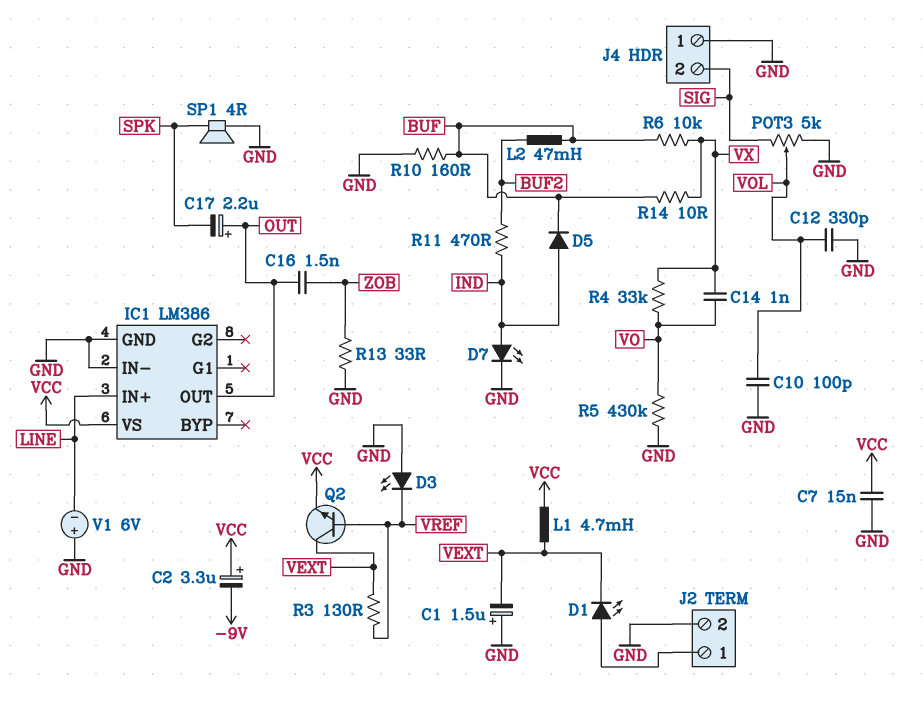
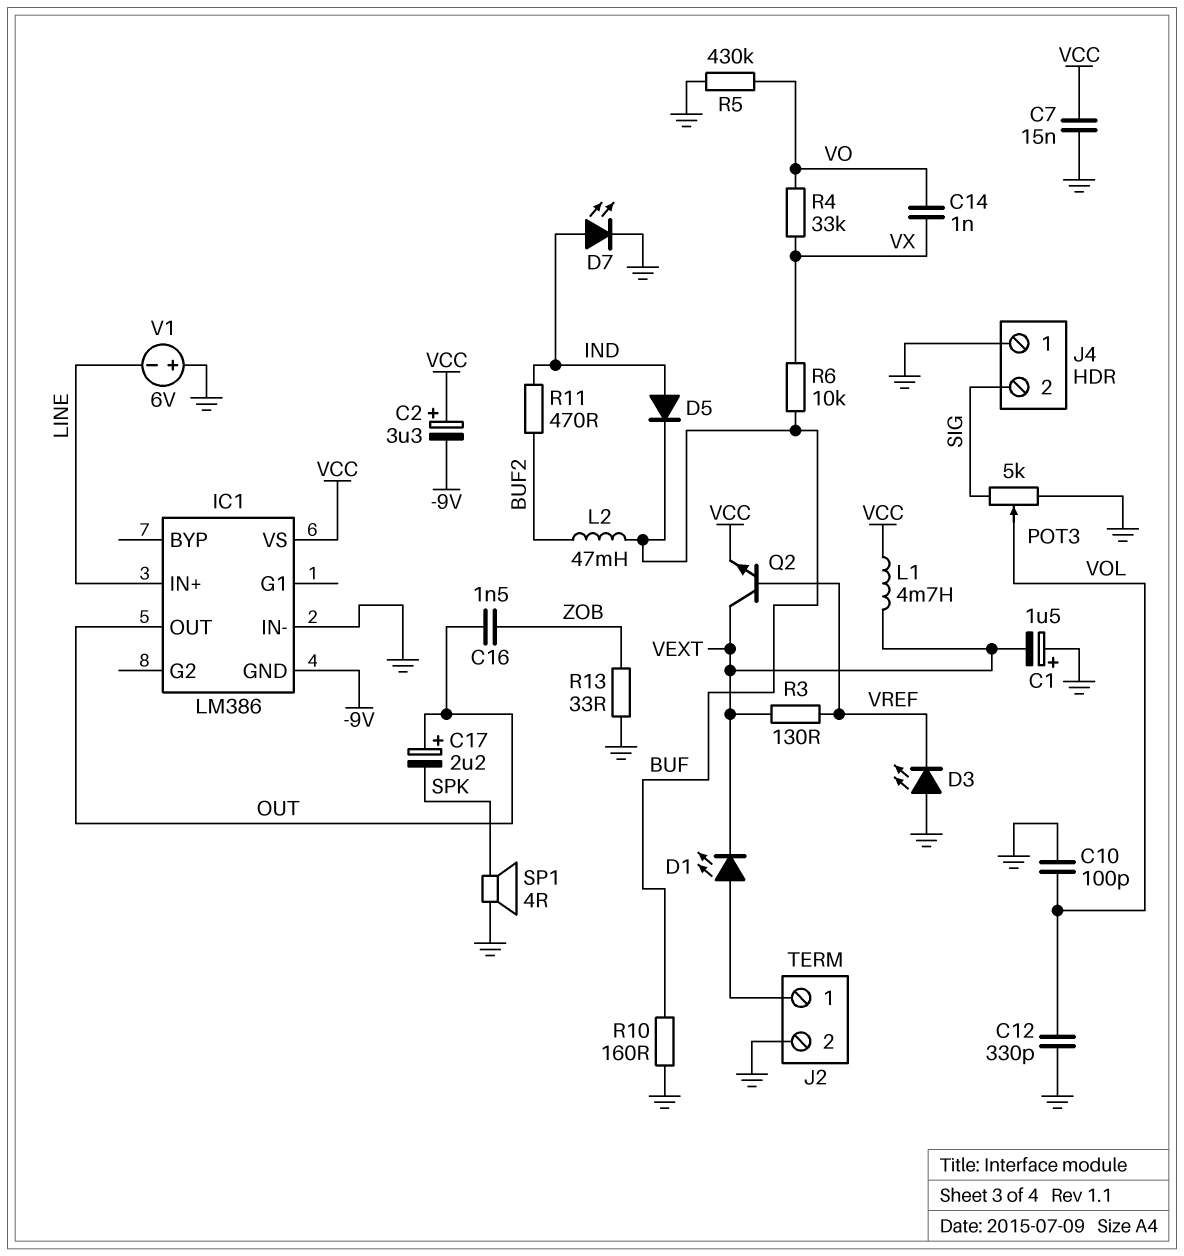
IC1 pin GND: GND -> -9V
R14: 10 (BUF, VX) -> none

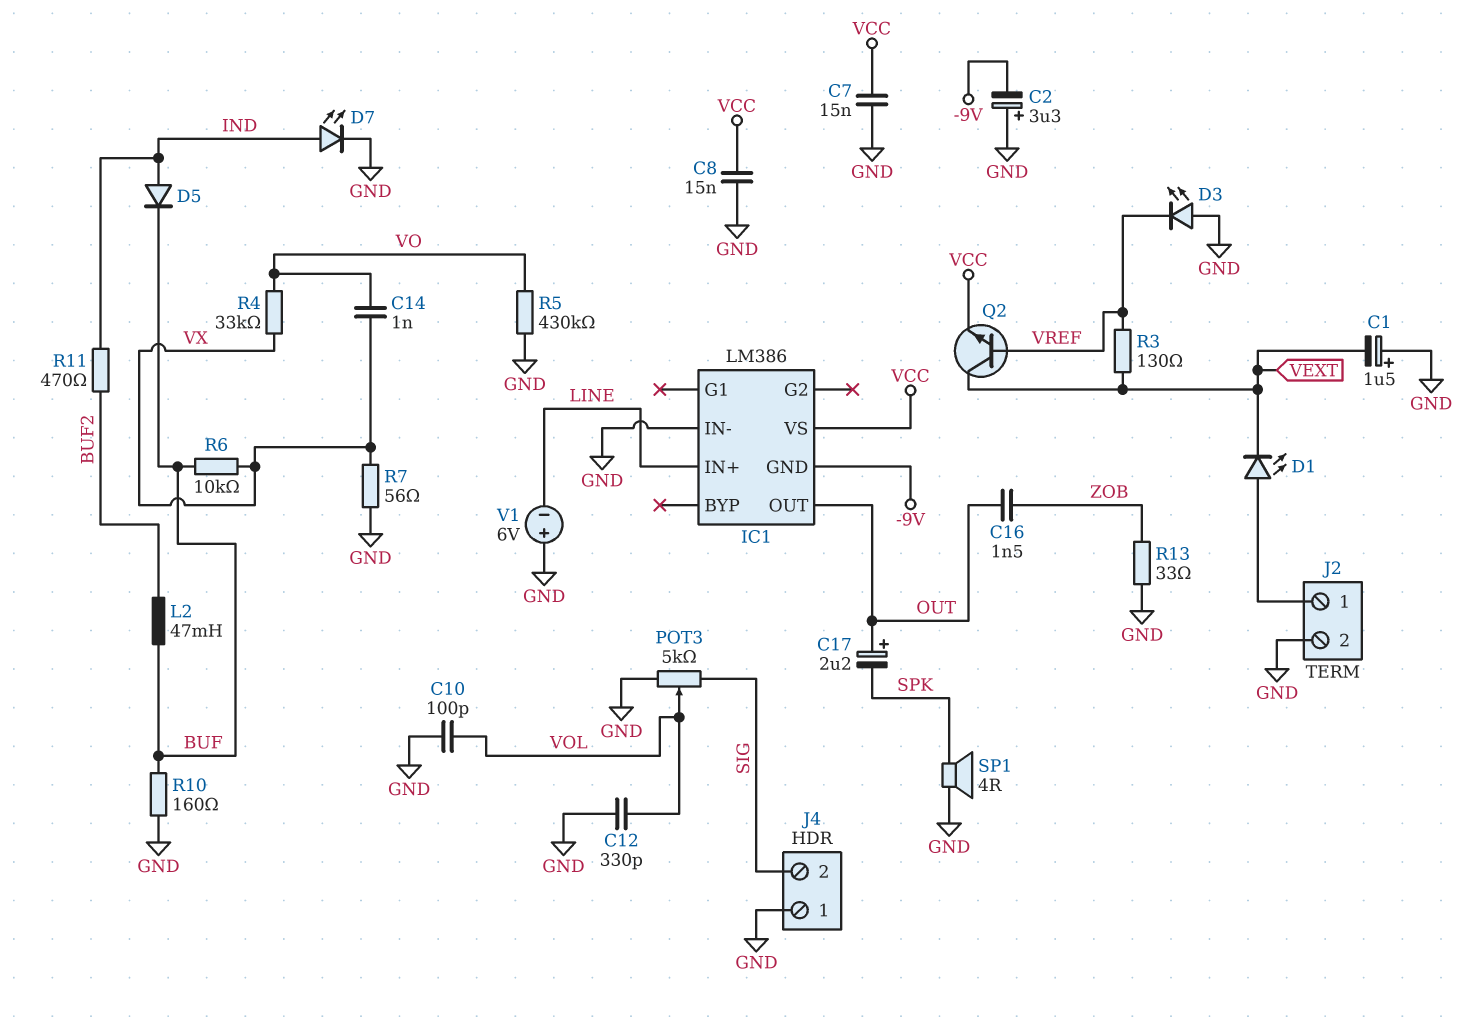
C2: 3.3uF (plus VCC, minus -9V) -> 3.3uF (plus GND, minus -9V)
C8: none -> 15nF (GND, VCC)
L1: 4.7mH (VCC, VEXT) -> none
R7: none -> 56 (GND, VX)

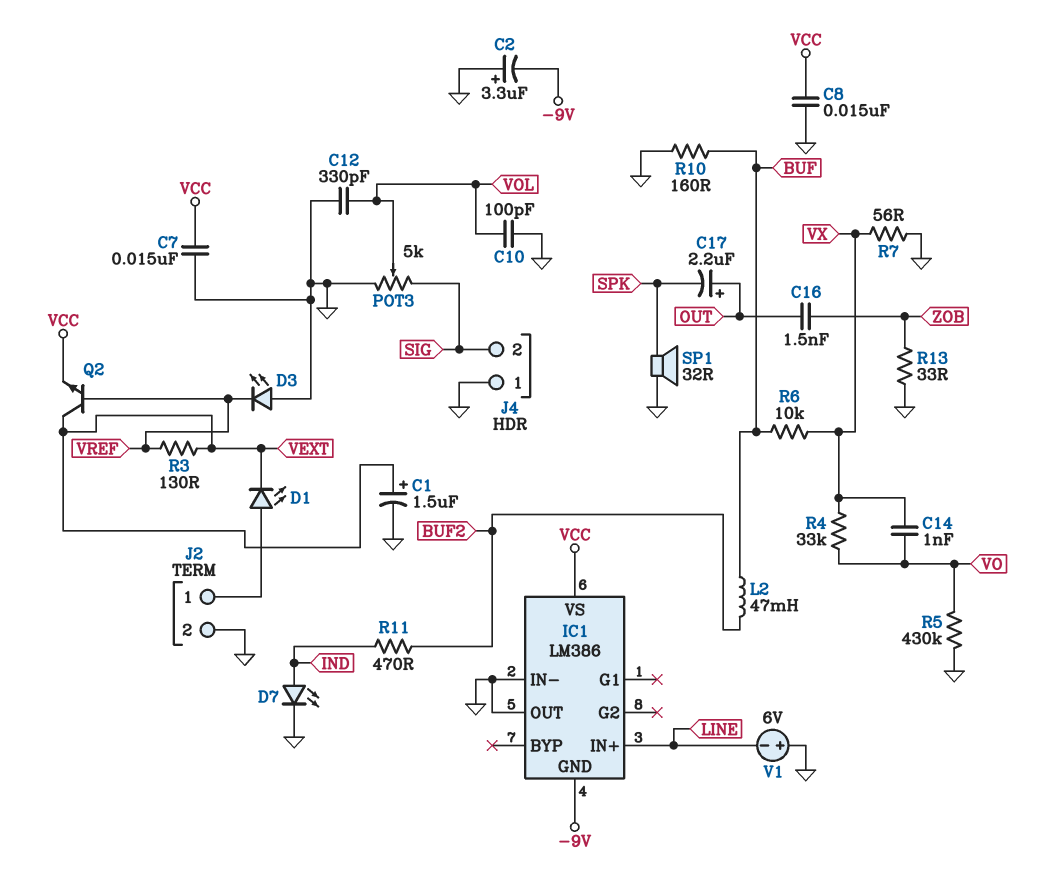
C1: 1.5uF (plus GND, minus VEXT) -> 1.5uF (plus VEXT, minus GND)
D5: diode (A IND, K BUF) -> none
IC1 pin OUT: OUT -> GND
SP1: speaker 4R (GND, SPK) -> speaker 32R (GND, SPK)

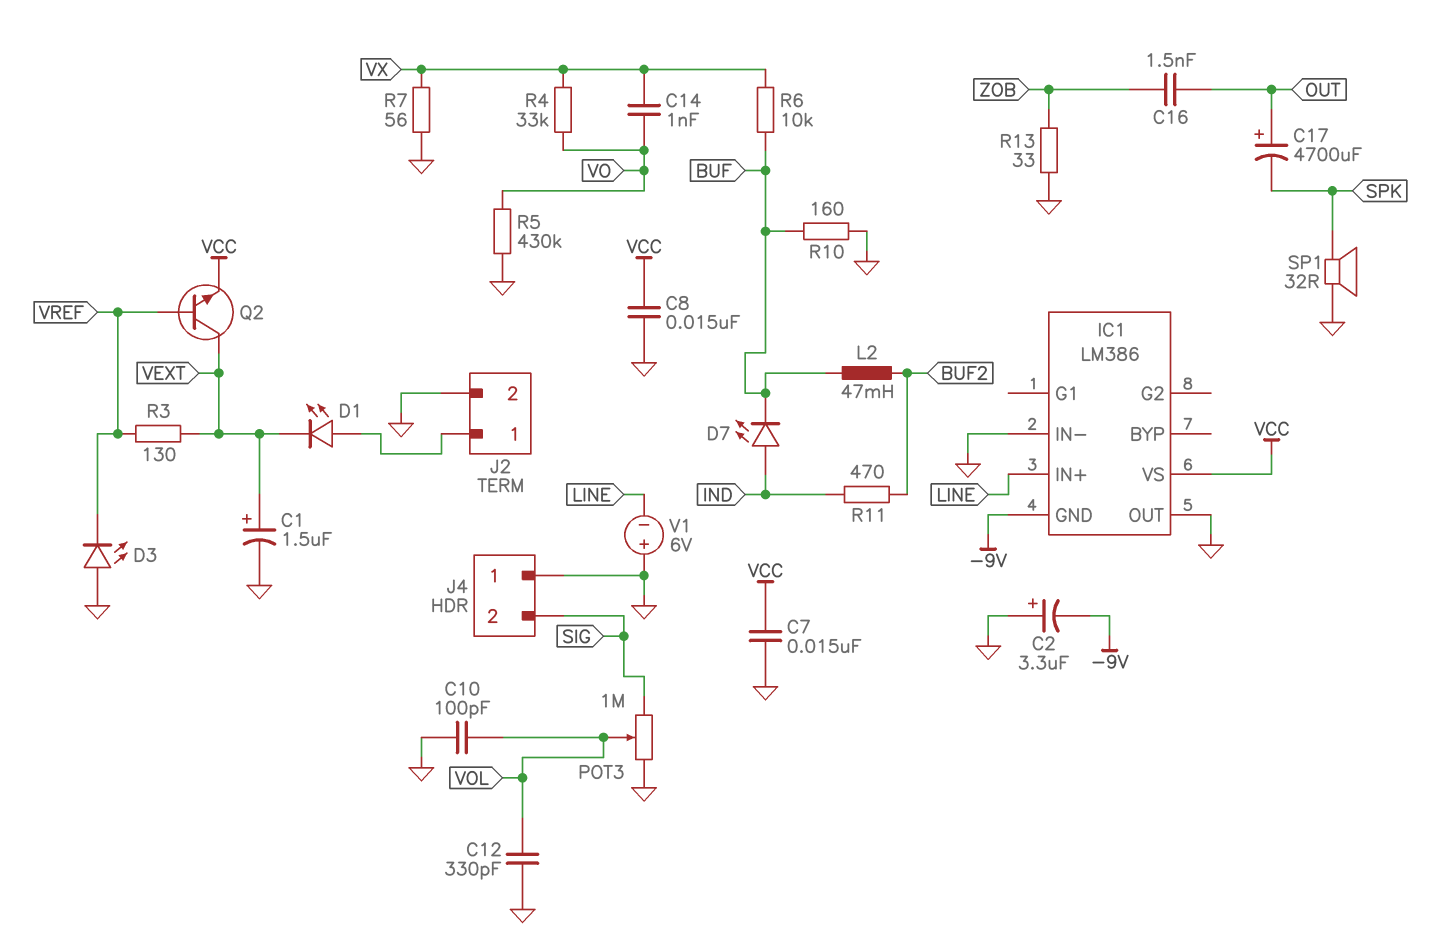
C17: 2.2uF (plus OUT, minus SPK) -> 4700uF (plus OUT, minus SPK)
D7: LED (A IND, K GND) -> LED (A IND, K BUF)
POT3: 5k (GND, SIG, wiper VOL) -> 1M (GND, SIG, wiper VOL)

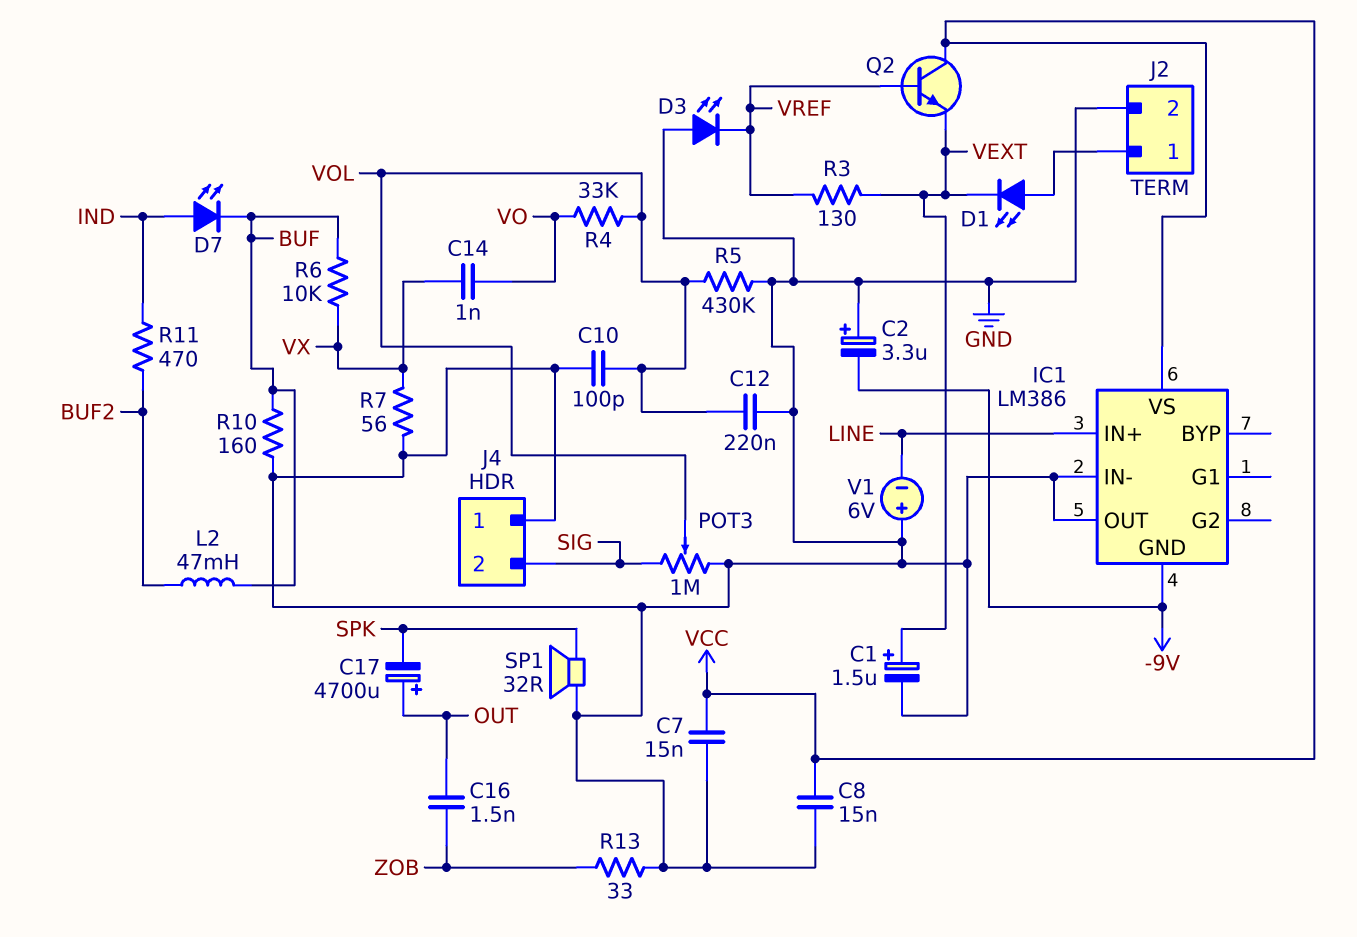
C12: 330pF (GND, VOL) -> 220nF (GND, VOL)
Q2: NPN (B VREF, C VEXT, E VCC) -> NPN (B VREF, C VCC, E VEXT)
R4: 33k (VO, VX) -> 33k (VO, VOL)
R5: 430k (GND, VO) -> 430k (GND, VOL)

